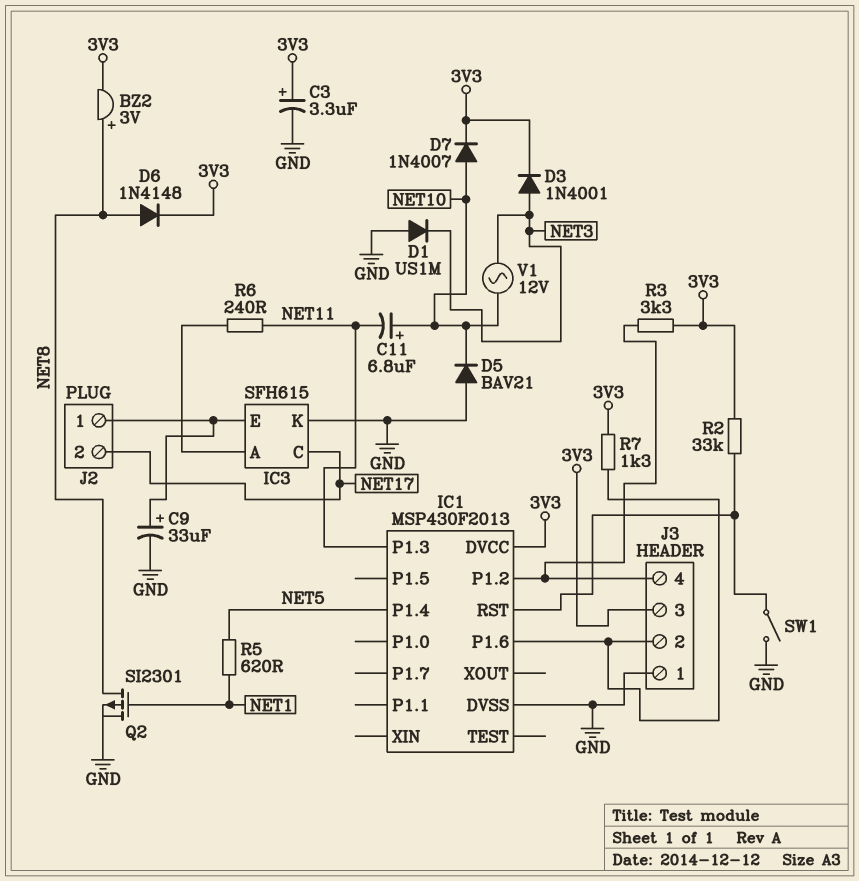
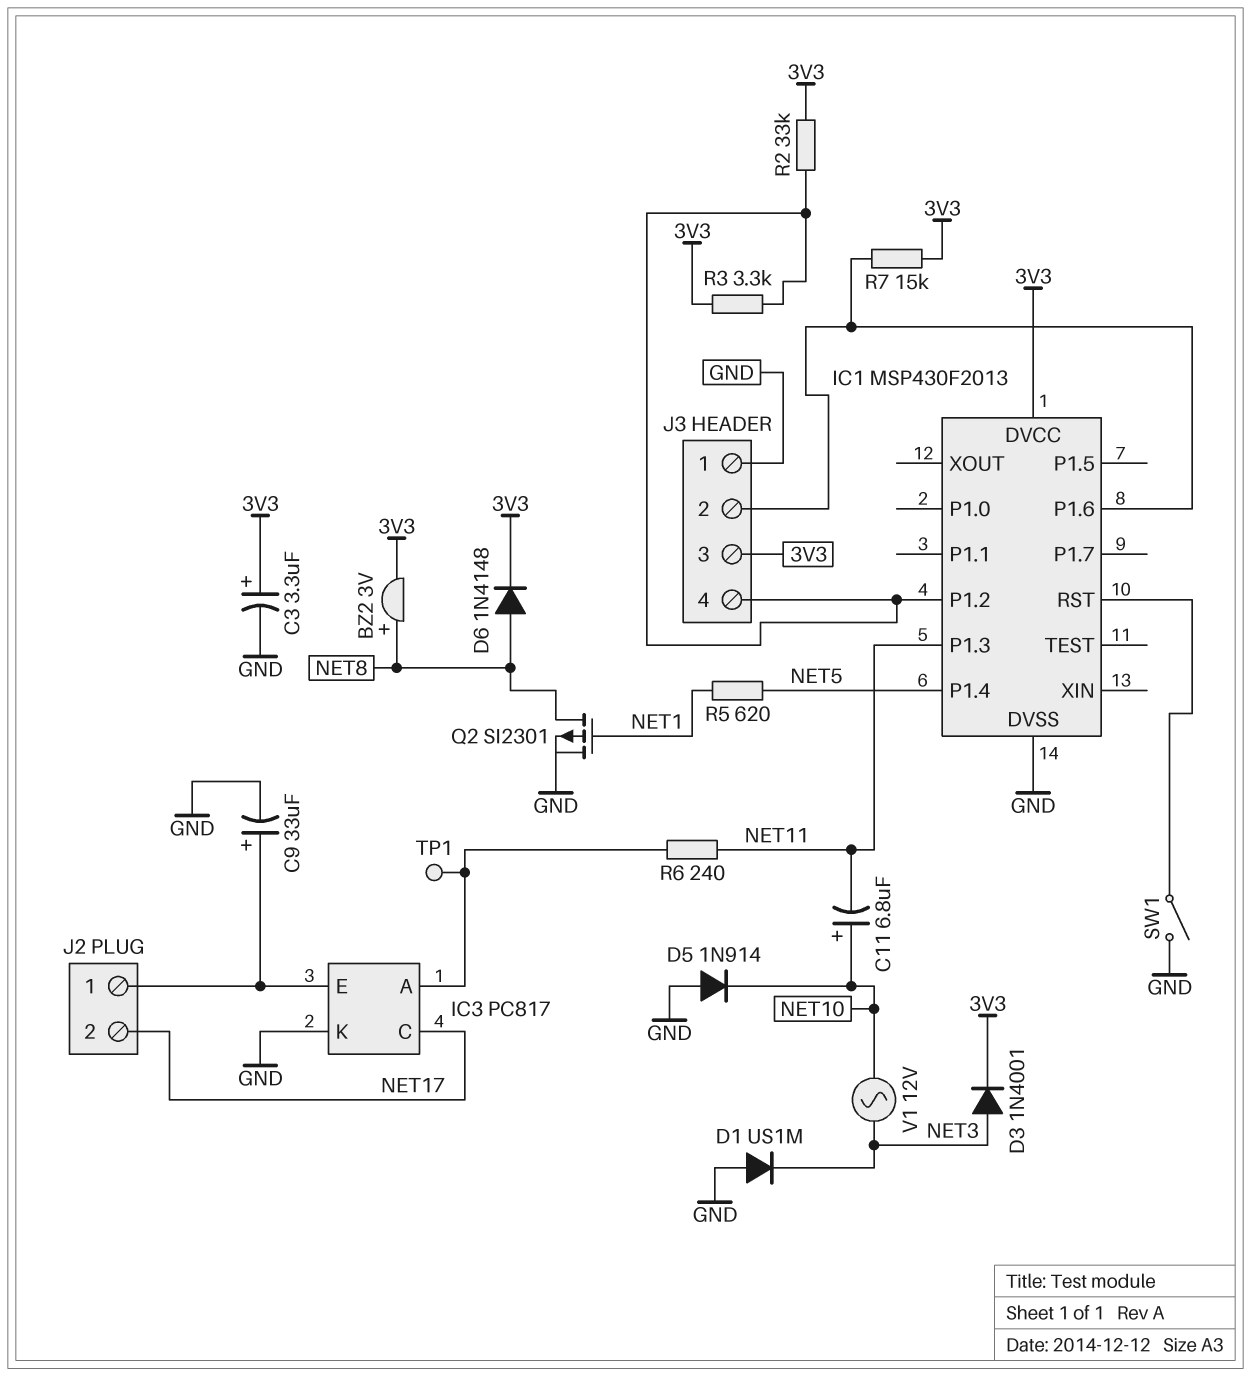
D5: diode BAV21 (A GND, K NET10) -> diode 1N914 (A GND, K NET10)
D7: diode 1N4007 (A NET10, K 3V3) -> none
IC3: SFH615 -> PC817
R2: 33k (3V3, IC1/RST) -> 33k (3V3, IC1/P1.2)
R7: 1.3k (3V3, IC1/P1.6) -> 15k (3V3, IC1/P1.6)
TP1: none -> test point (IC3/A)

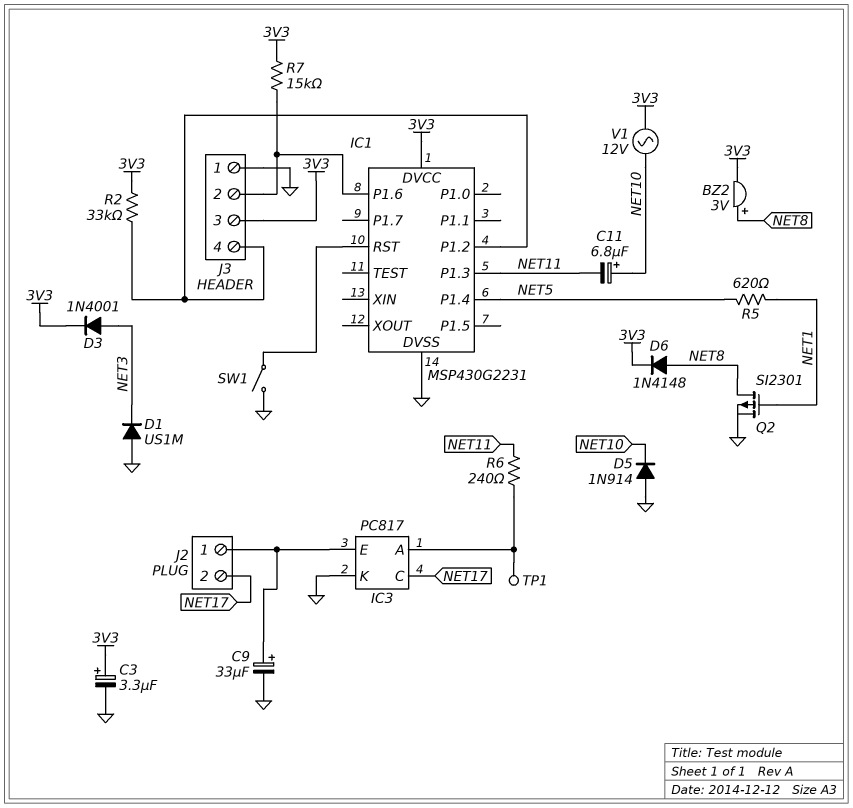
IC1: MSP430F2013 -> MSP430G2231
R3: 3.3k (3V3, IC1/P1.2) -> none
V1: AC 12V (NET3, NET10) -> AC 12V (3V3, NET10)

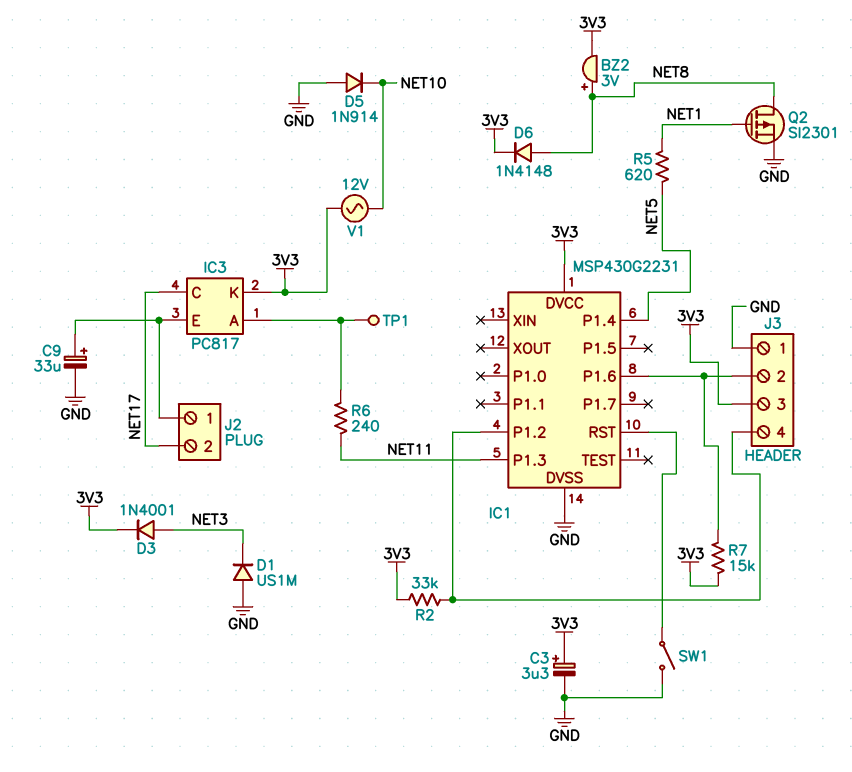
C11: 6.8uF (plus NET10, minus NET11) -> none
IC3 pin K: GND -> 3V3

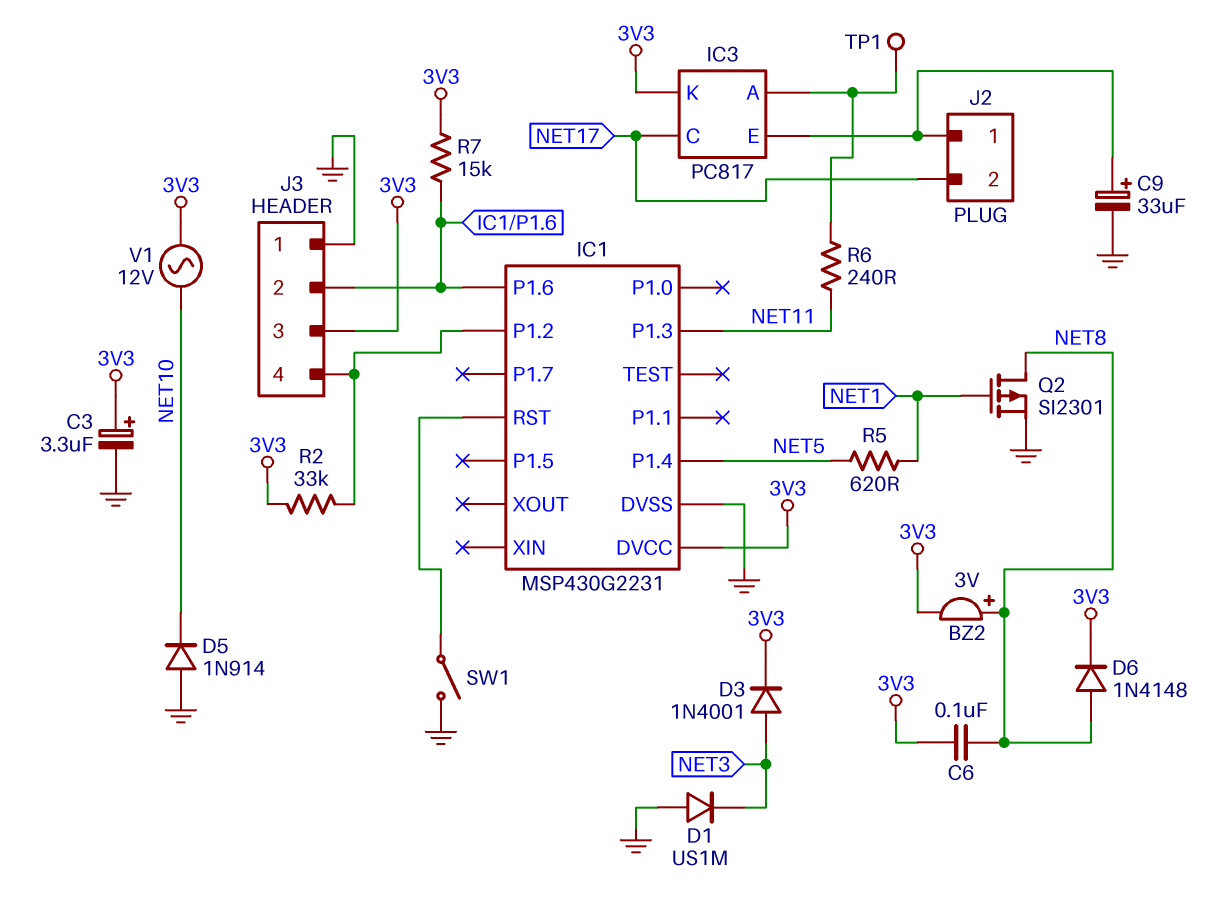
C6: none -> 100nF (3V3, NET8)

